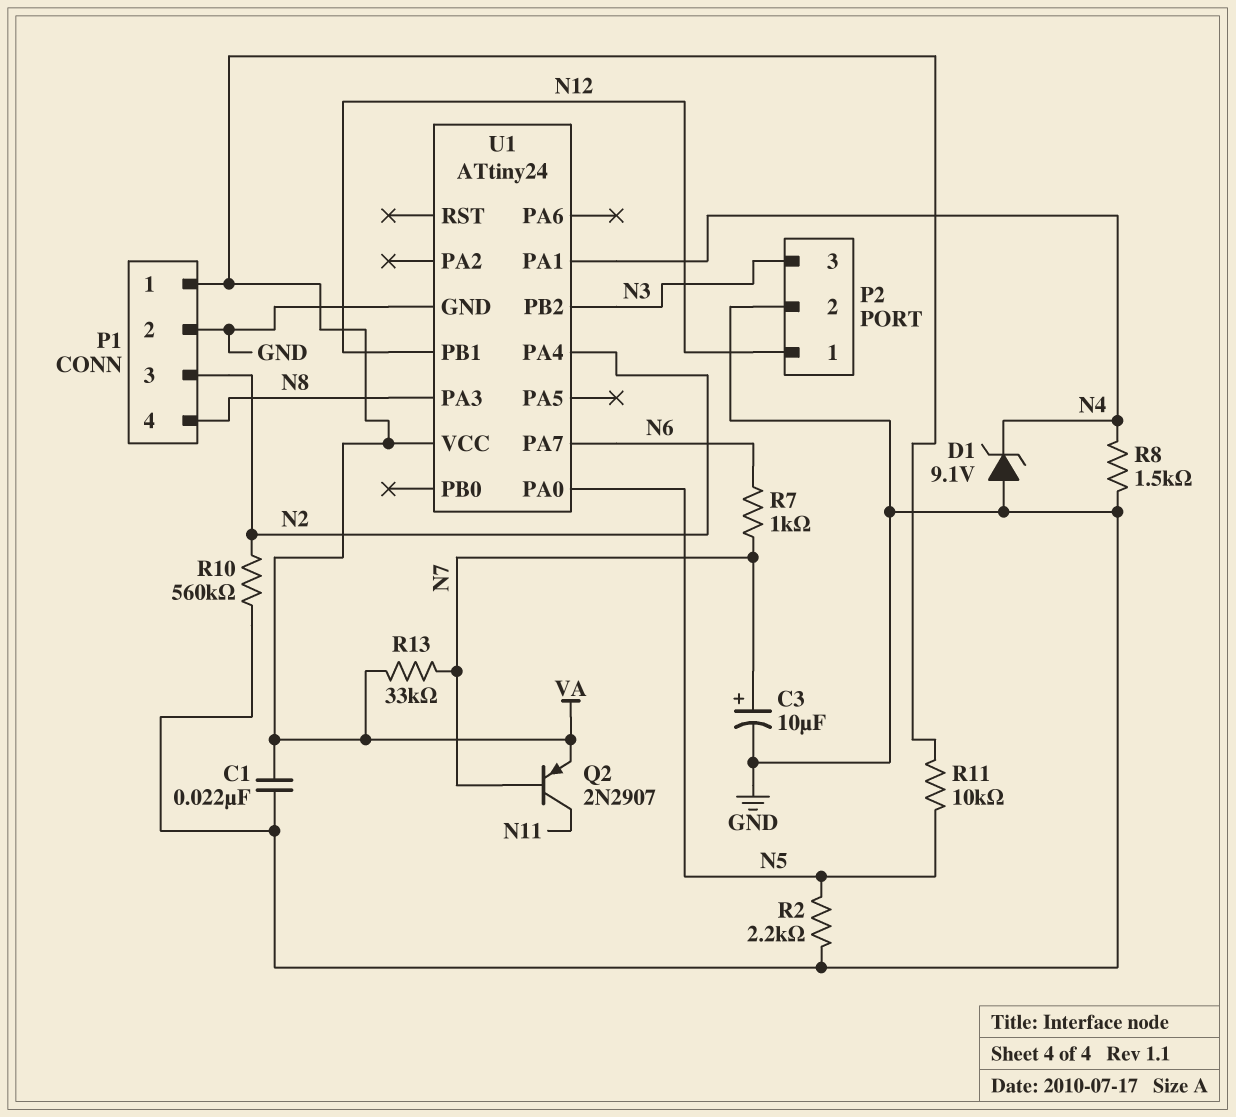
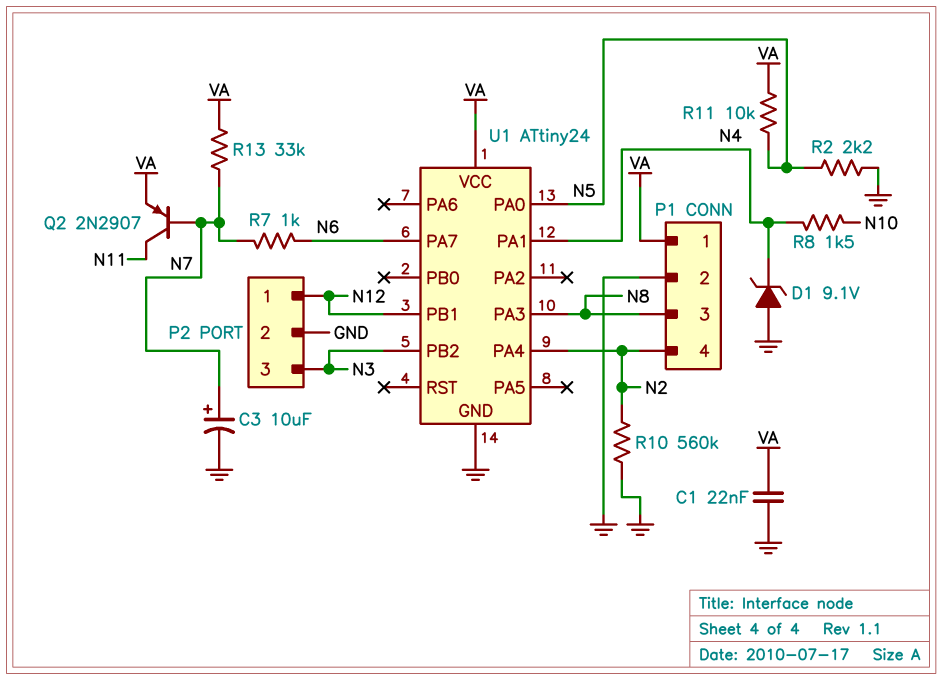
P1 pin 3: N2 -> N8
P1 pin 4: N8 -> N2
R8: 1.5k (GND, N4) -> 1.5k (N4, N10)

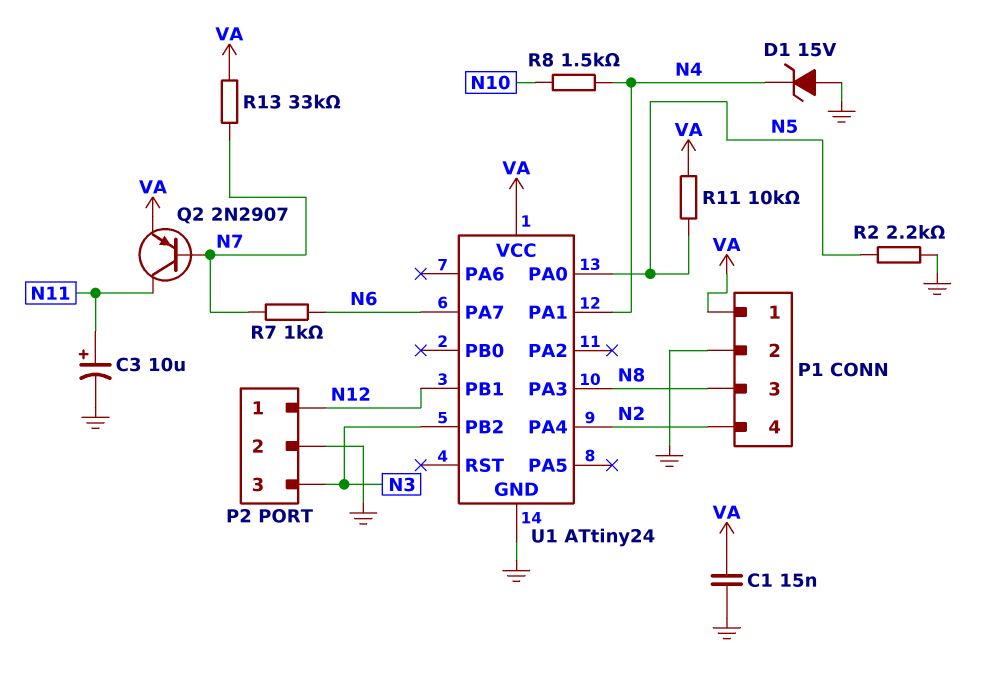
C1: 22nF (GND, VA) -> 15nF (GND, VA)
C3: 10uF (plus N7, minus GND) -> 10uF (plus N11, minus GND)
D1: zener 9.1V (A GND, K N4) -> zener 15V (A GND, K N4)
R10: 560k (GND, N2) -> none

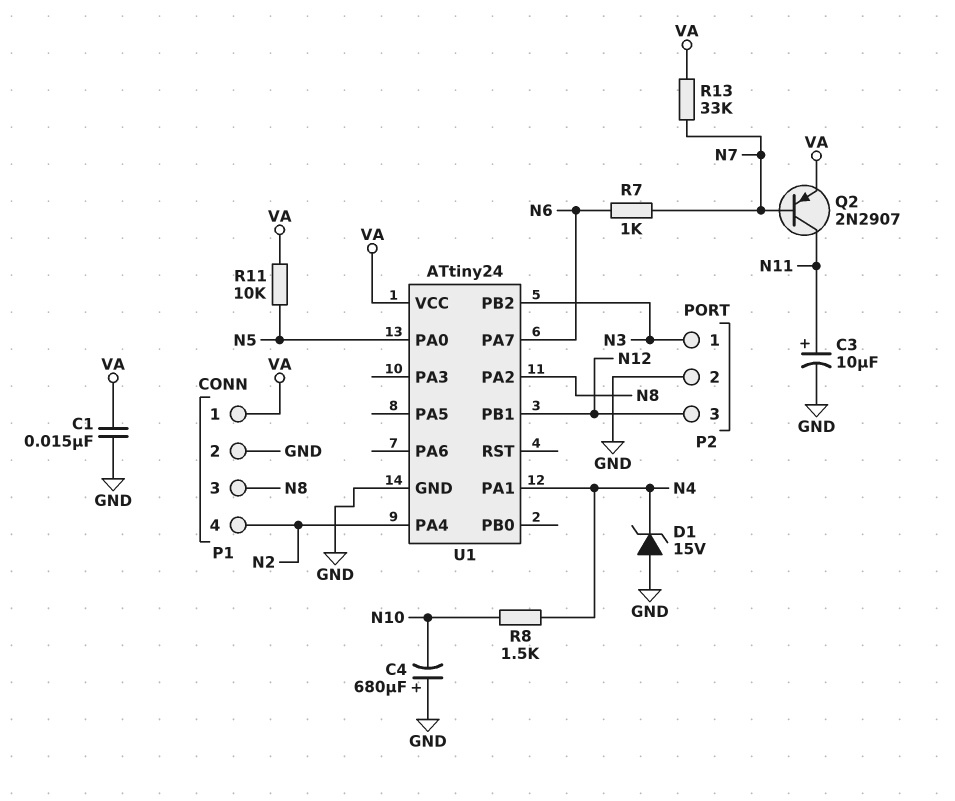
C4: none -> 680uF (plus GND, minus N10)
P2 pin 1: N12 -> N3
P2 pin 3: N3 -> N12
R2: 2.2k (GND, N5) -> none
U1 pin PA2: none -> N8
U1 pin PA3: N8 -> none

